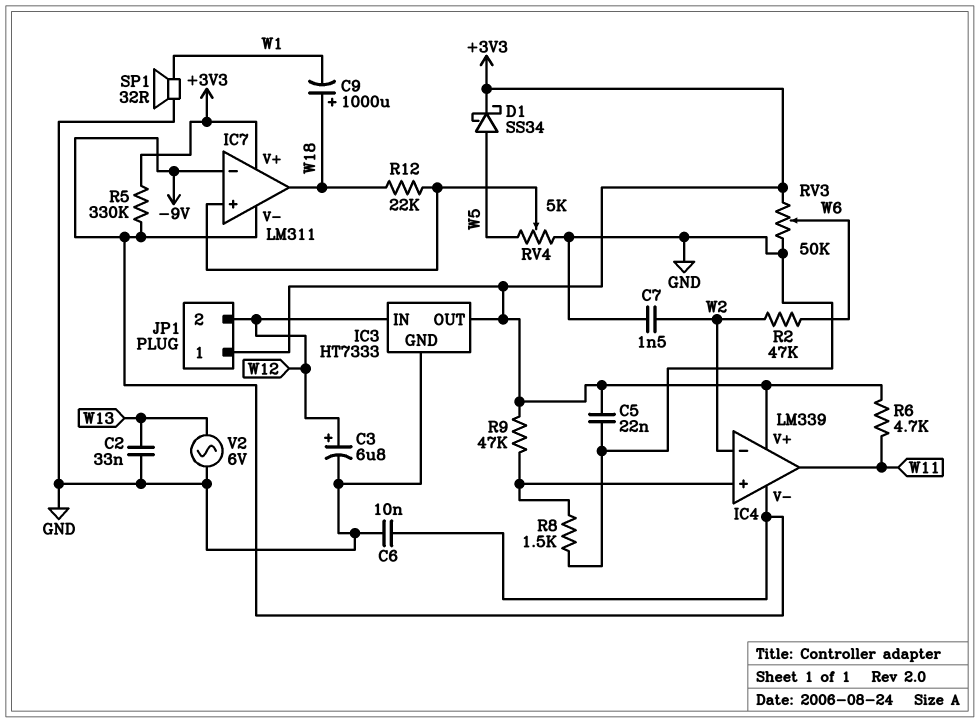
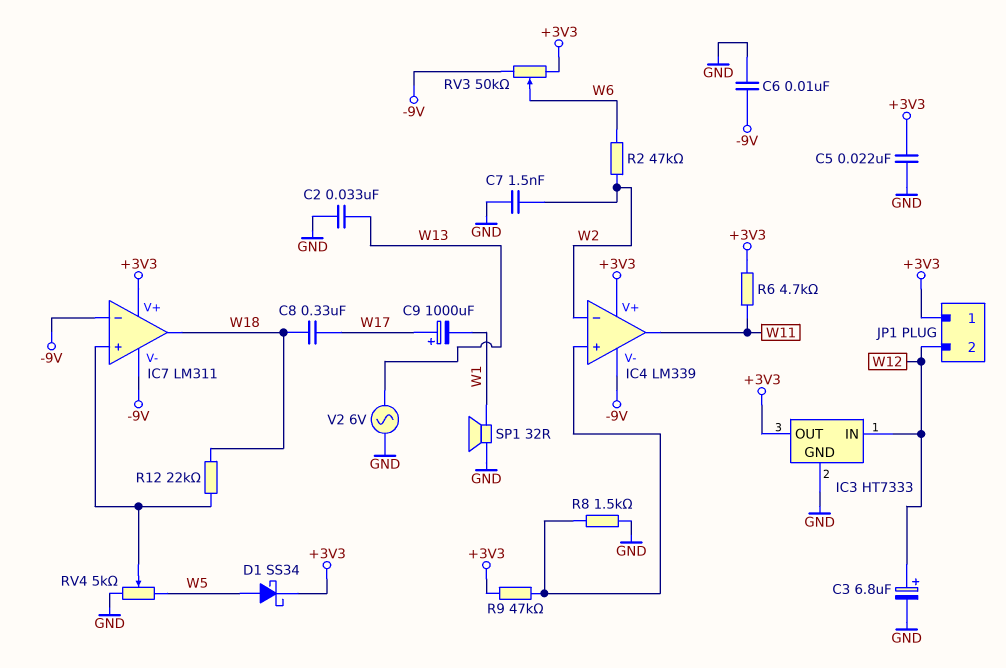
C8: none -> 330nF (W17, W18)
C9: 1000uF (plus W18, minus W1) -> 1000uF (plus W17, minus W1)
R5: 330k (+3V3, -9V) -> none
RV3: 50k (+3V3, GND, wiper W6) -> 50k (+3V3, -9V, wiper W6)

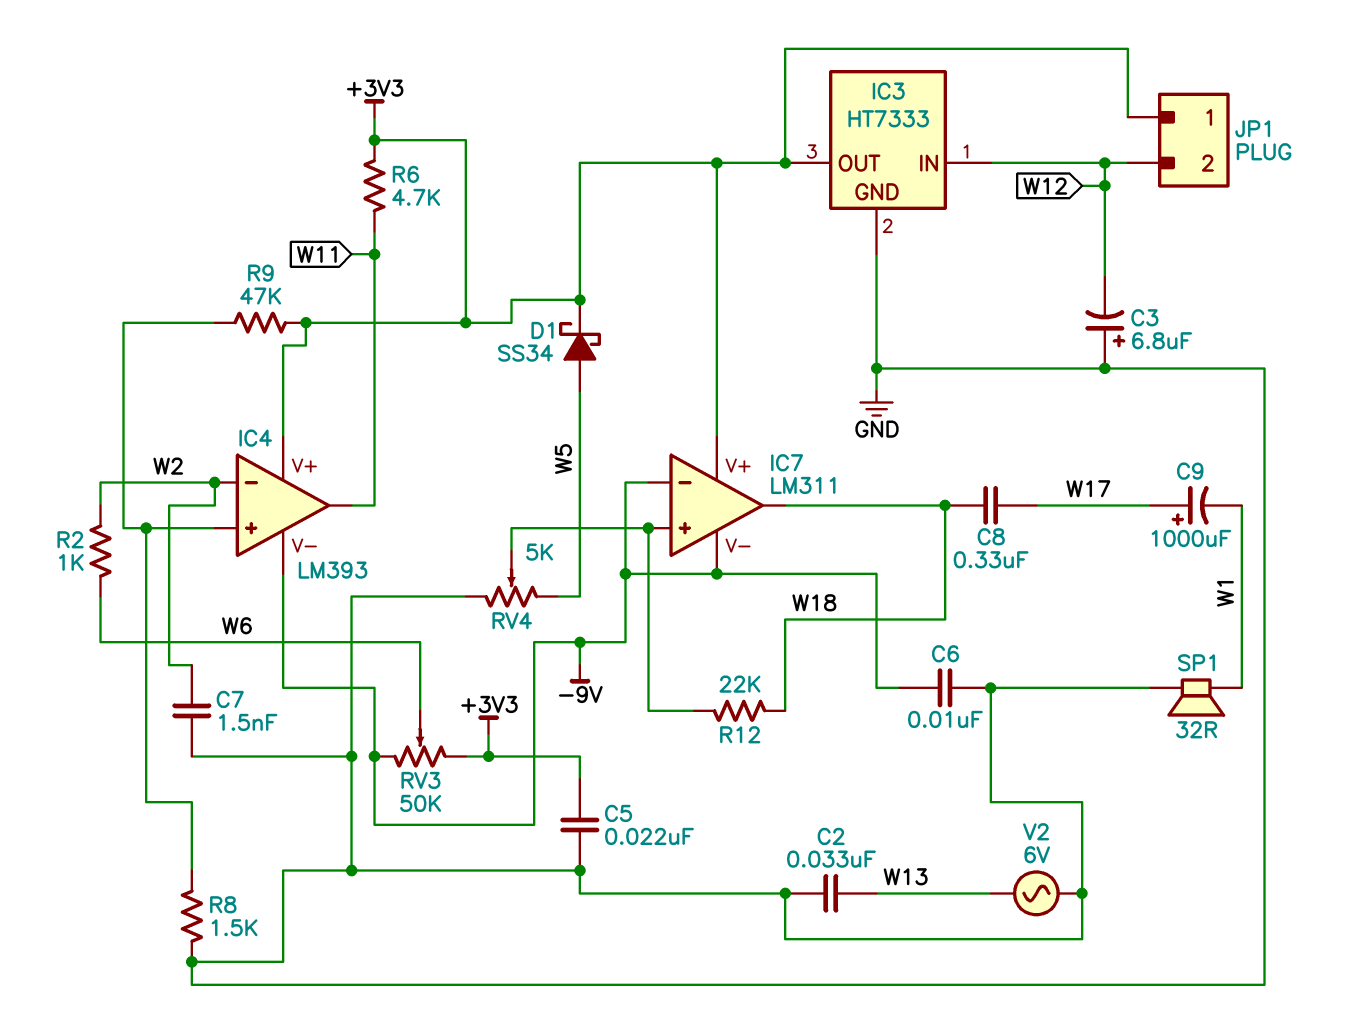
C3: 6.8uF (plus W12, minus GND) -> 6.8uF (plus GND, minus W12)
IC4: LM339 -> LM393
R2: 47k (W2, W6) -> 1k (W2, W6)

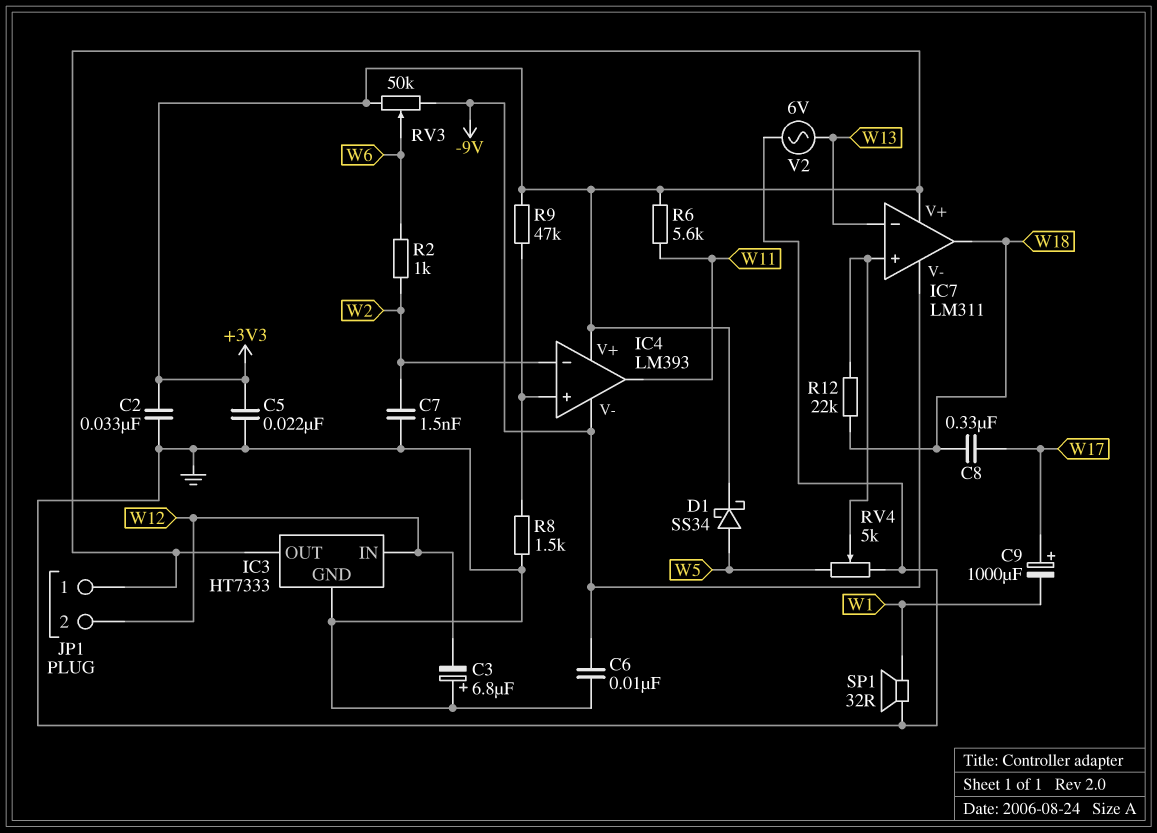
C2: 33nF (GND, W13) -> 33nF (+3V3, GND)
IC7 pin in-: -9V -> W13
R6: 4.7k (+3V3, W11) -> 5.6k (+3V3, W11)

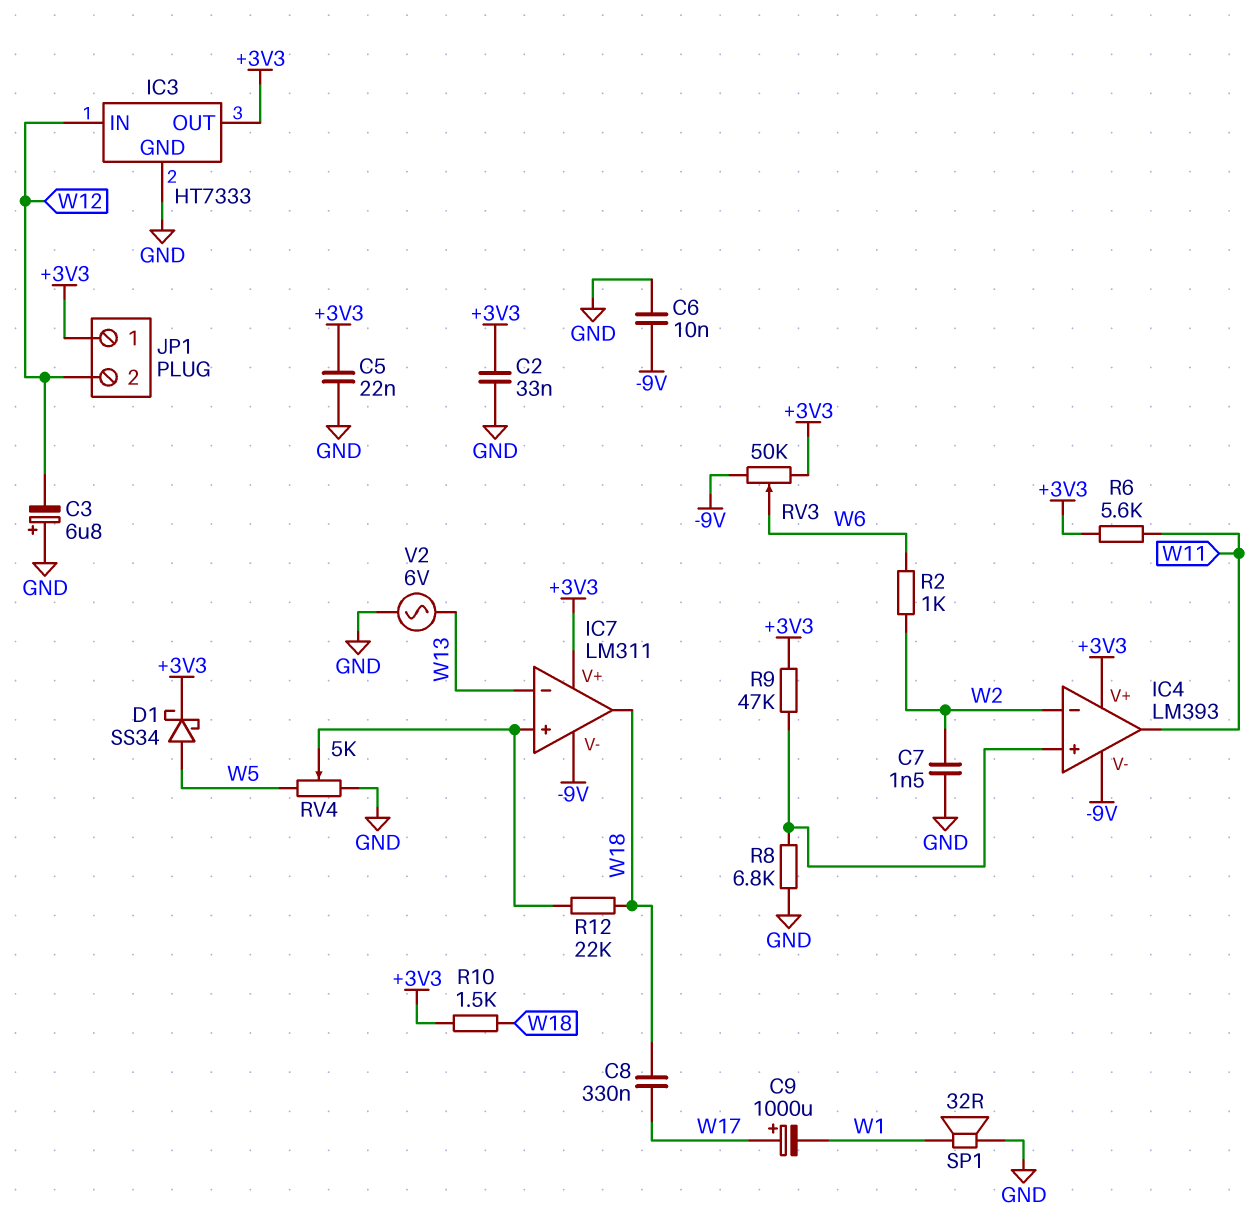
R8: 1.5k (GND, IC4/in+) -> 6.8k (GND, IC4/in+)
R10: none -> 1.5k (+3V3, W18)

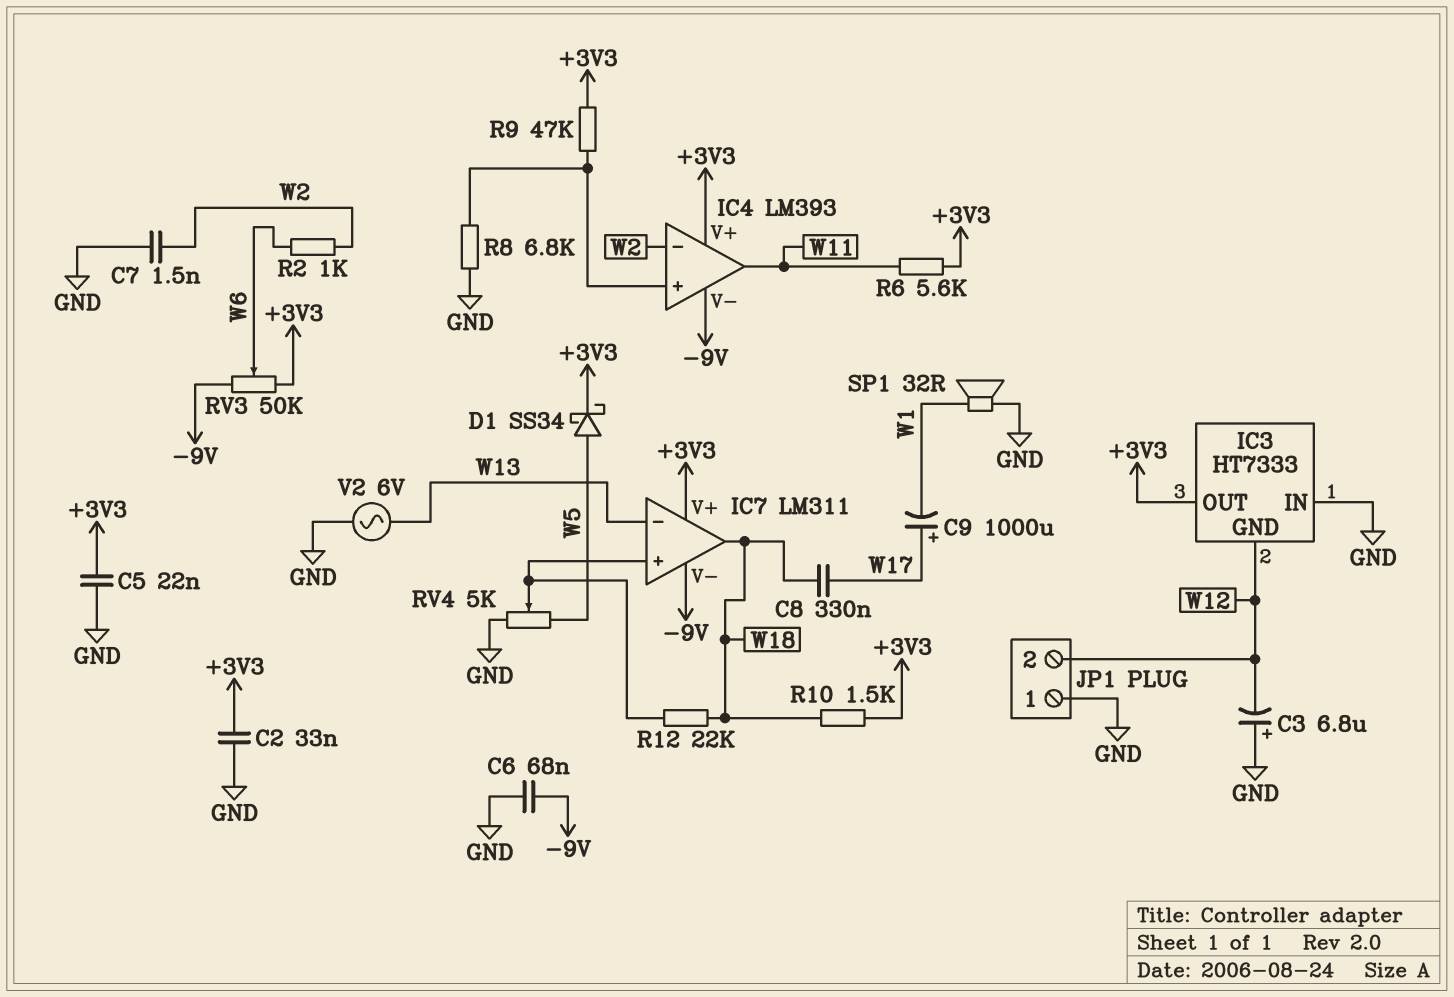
C6: 10nF (-9V, GND) -> 68nF (-9V, GND)
IC3 pin GND: GND -> W12
IC3 pin IN: W12 -> GND
JP1 pin 1: +3V3 -> GND

